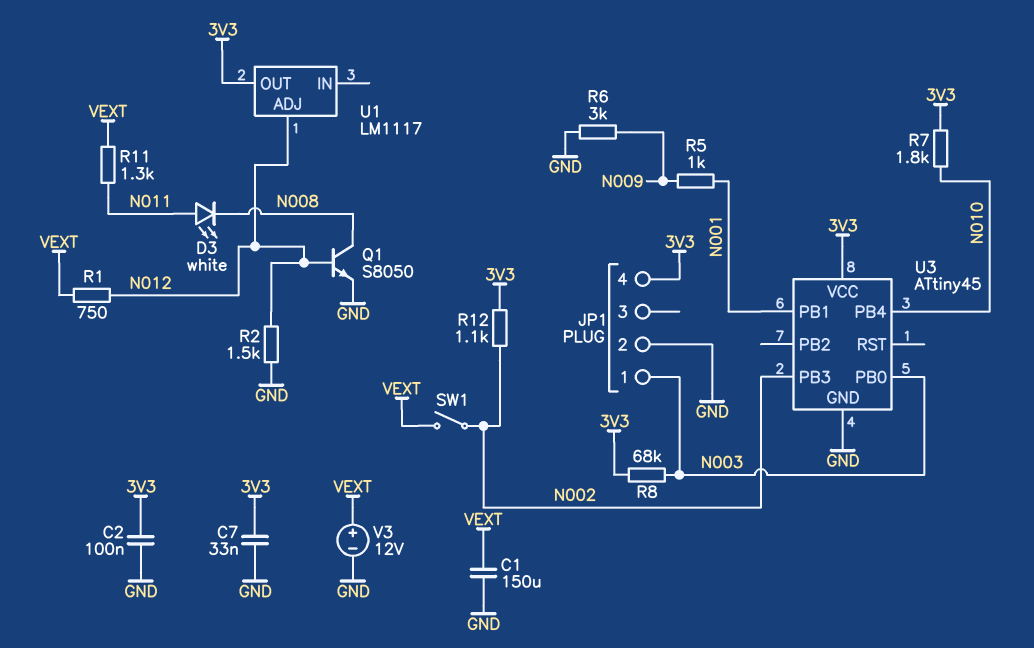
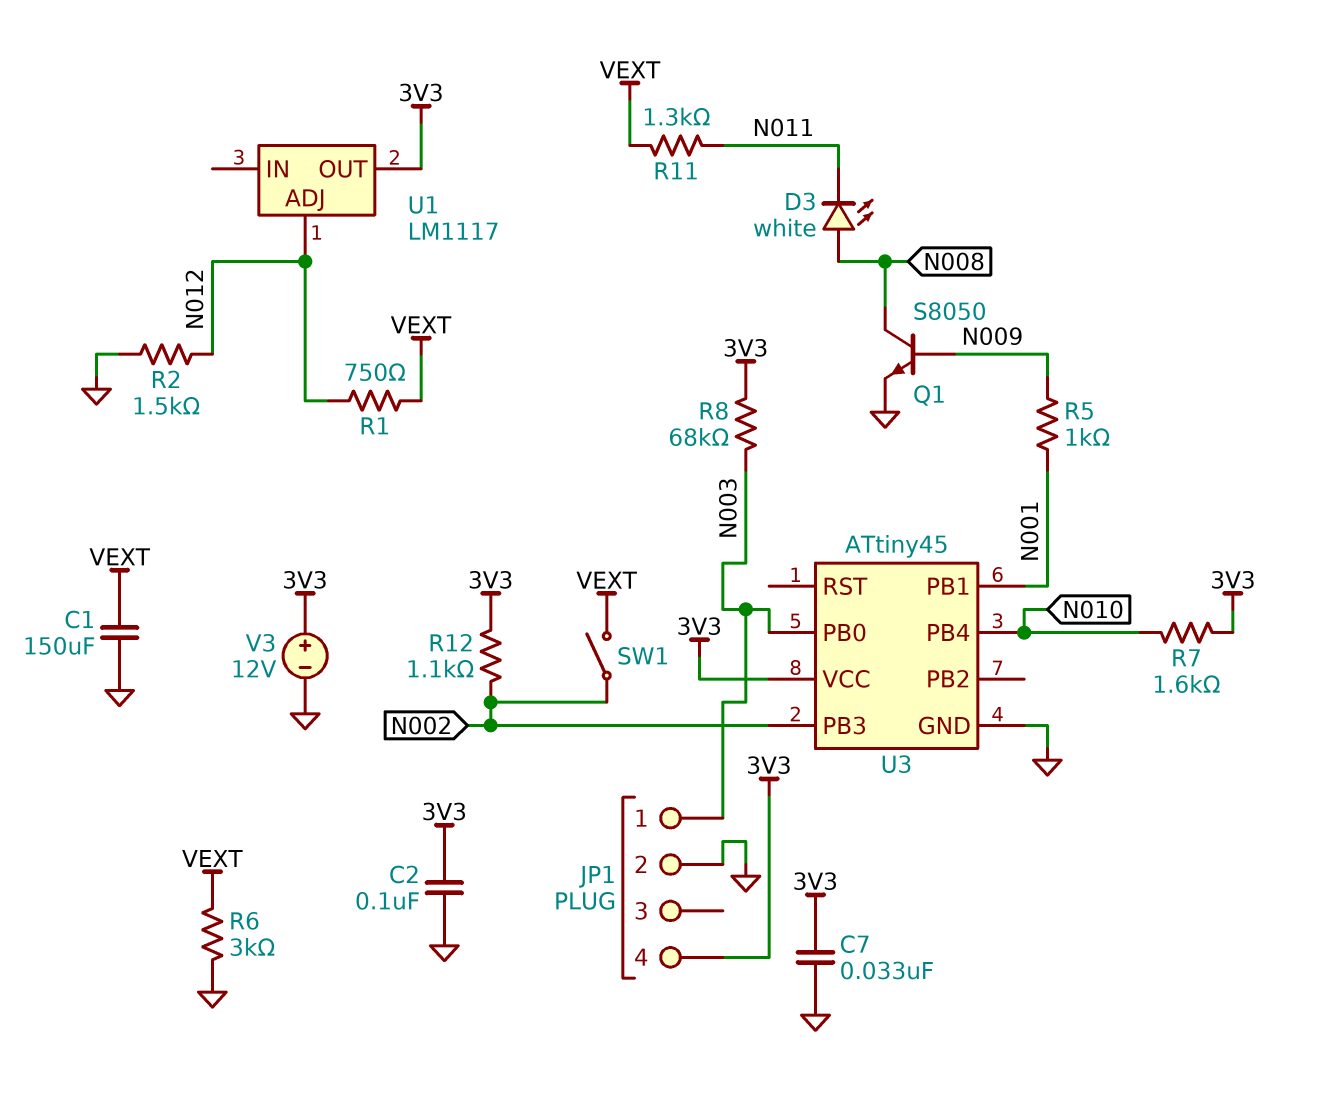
D3: LED white (A N011, K N008) -> LED white (A N008, K N011)
Q1: NPN S8050 (B N012, C N008, E GND) -> NPN S8050 (B N009, C N008, E GND)
R6: 3k (GND, N009) -> 3k (GND, VEXT)
R7: 1.8k (3V3, N010) -> 1.6k (3V3, N010)
V3: 12V (plus VEXT, minus GND) -> 12V (plus 3V3, minus GND)

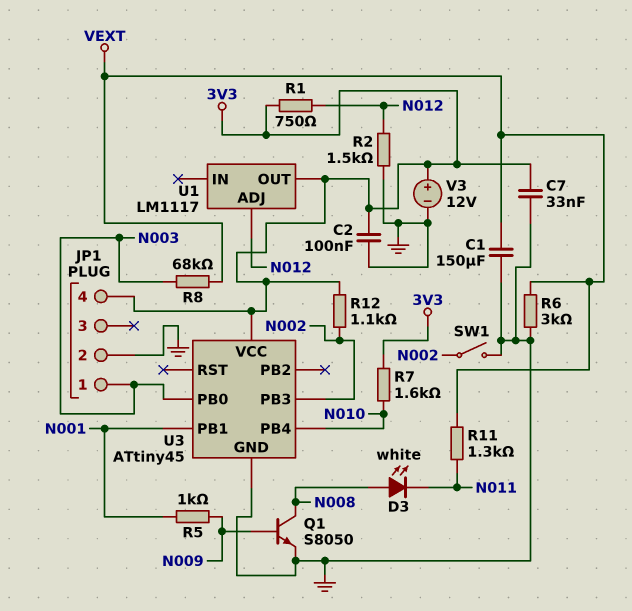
R1: 750 (N012, VEXT) -> 750 (3V3, N012)
R8: 68k (3V3, N003) -> 68k (N003, VEXT)
SW1: switch (N002, VEXT) -> switch (GND, N002)

